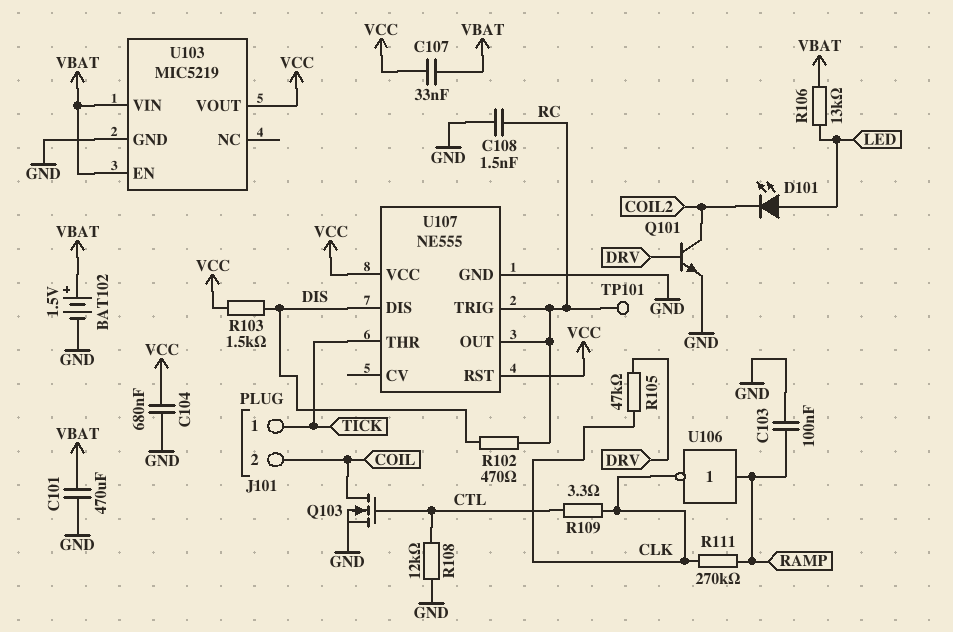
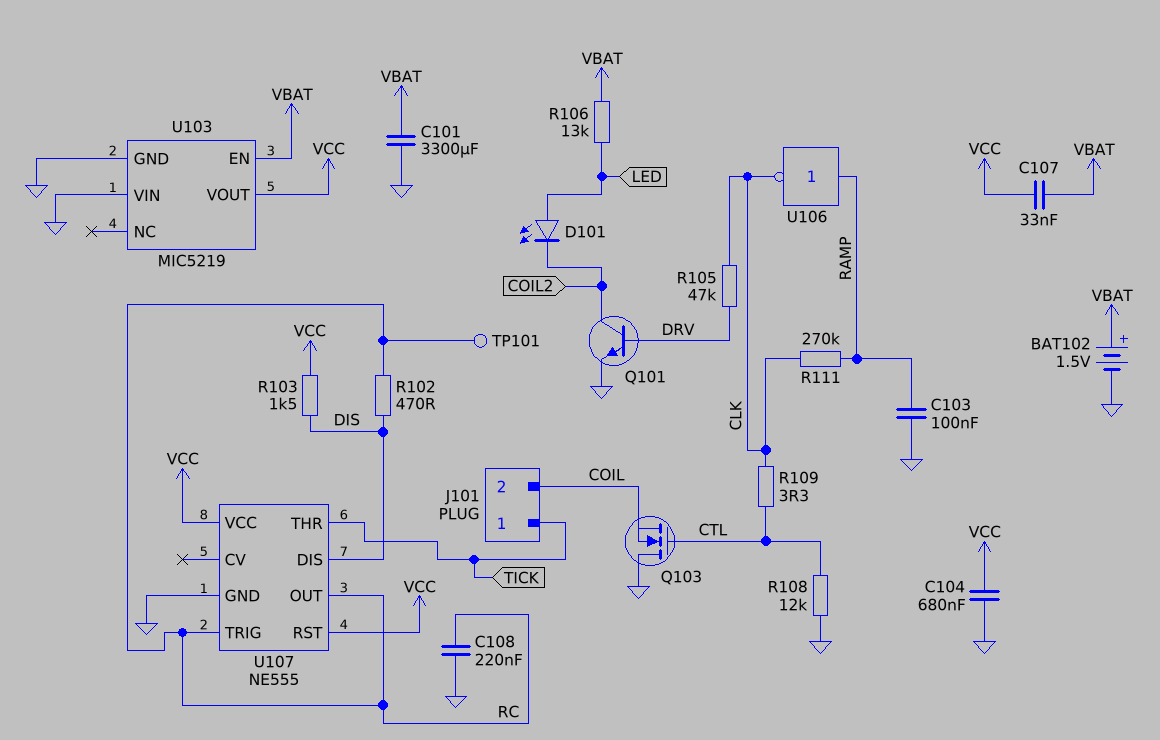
C101: 470uF (GND, VBAT) -> 3300uF (GND, VBAT)
C108: 1.5nF (GND, RC) -> 220nF (GND, RC)
Q103: NMOS (G CTL, D COIL, S GND) -> NMOS (G CTL, D GND, S COIL)
U103 pin VIN: VBAT -> GND

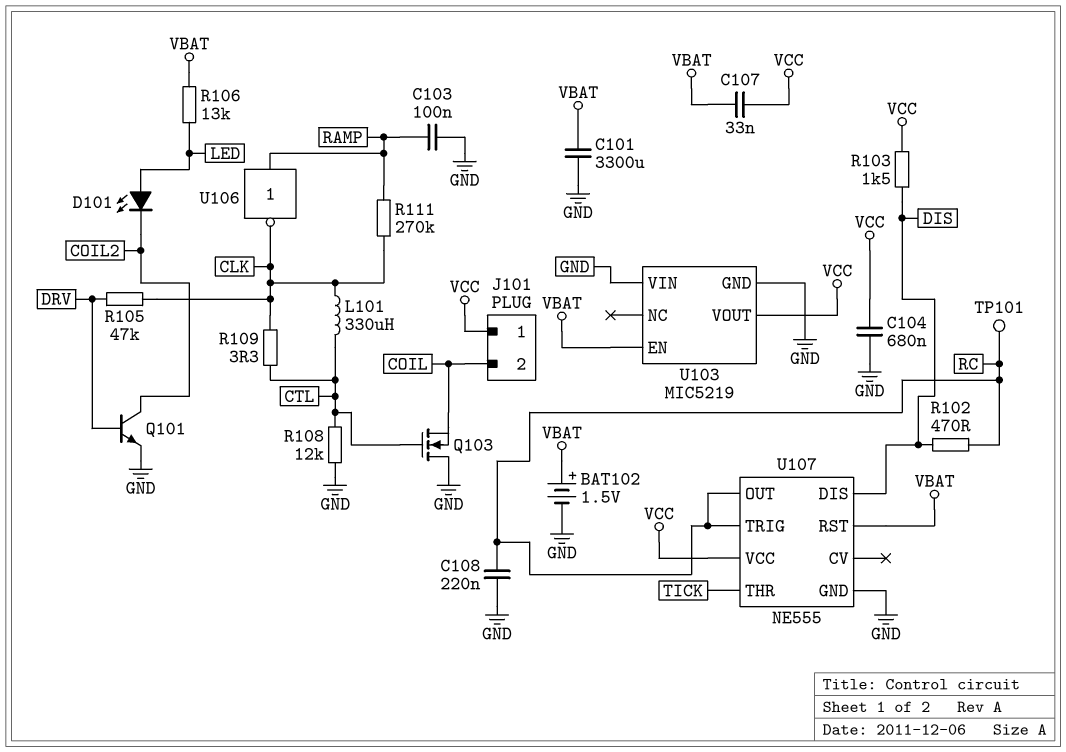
J101 pin 1: TICK -> VCC
L101: none -> 330uH (CLK, CTL)
U107 pin RST: VCC -> VBAT

